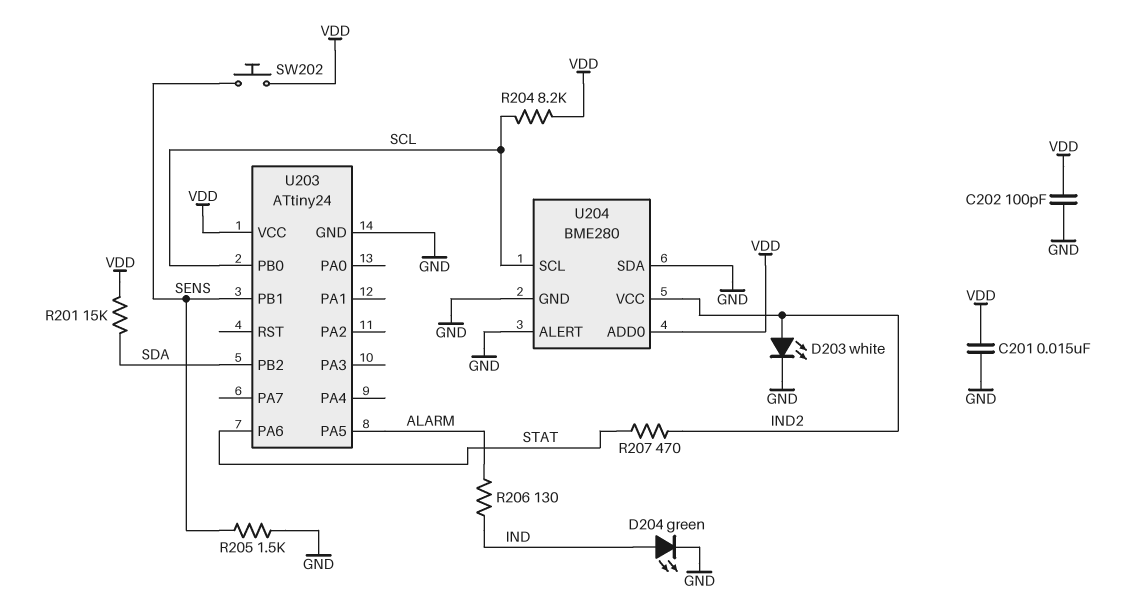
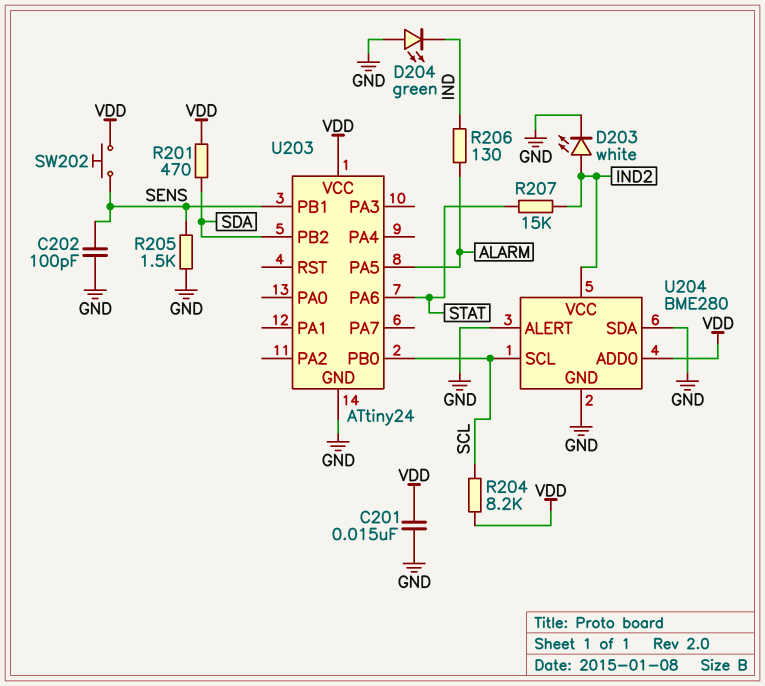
C202: 100pF (GND, VDD) -> 100pF (GND, SENS)
D204: LED green (A IND, K GND) -> LED green (A GND, K IND)
R201: 15k (SDA, VDD) -> 470 (SDA, VDD)
R207: 470 (IND2, STAT) -> 15k (IND2, STAT)

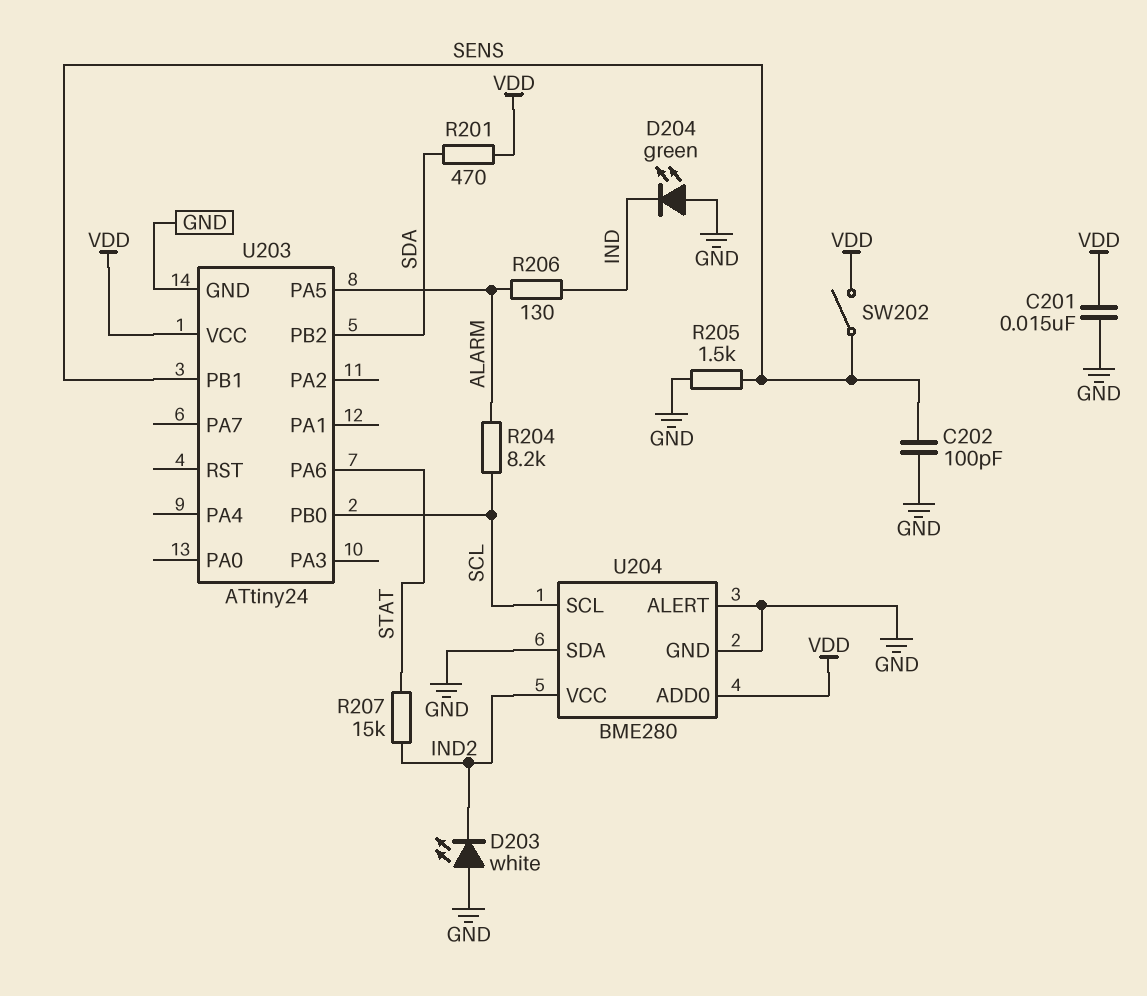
D203: LED white (A IND2, K GND) -> LED white (A GND, K IND2)
R204: 8.2k (SCL, VDD) -> 8.2k (ALARM, SCL)
SW202: button (SENS, VDD) -> switch (SENS, VDD)

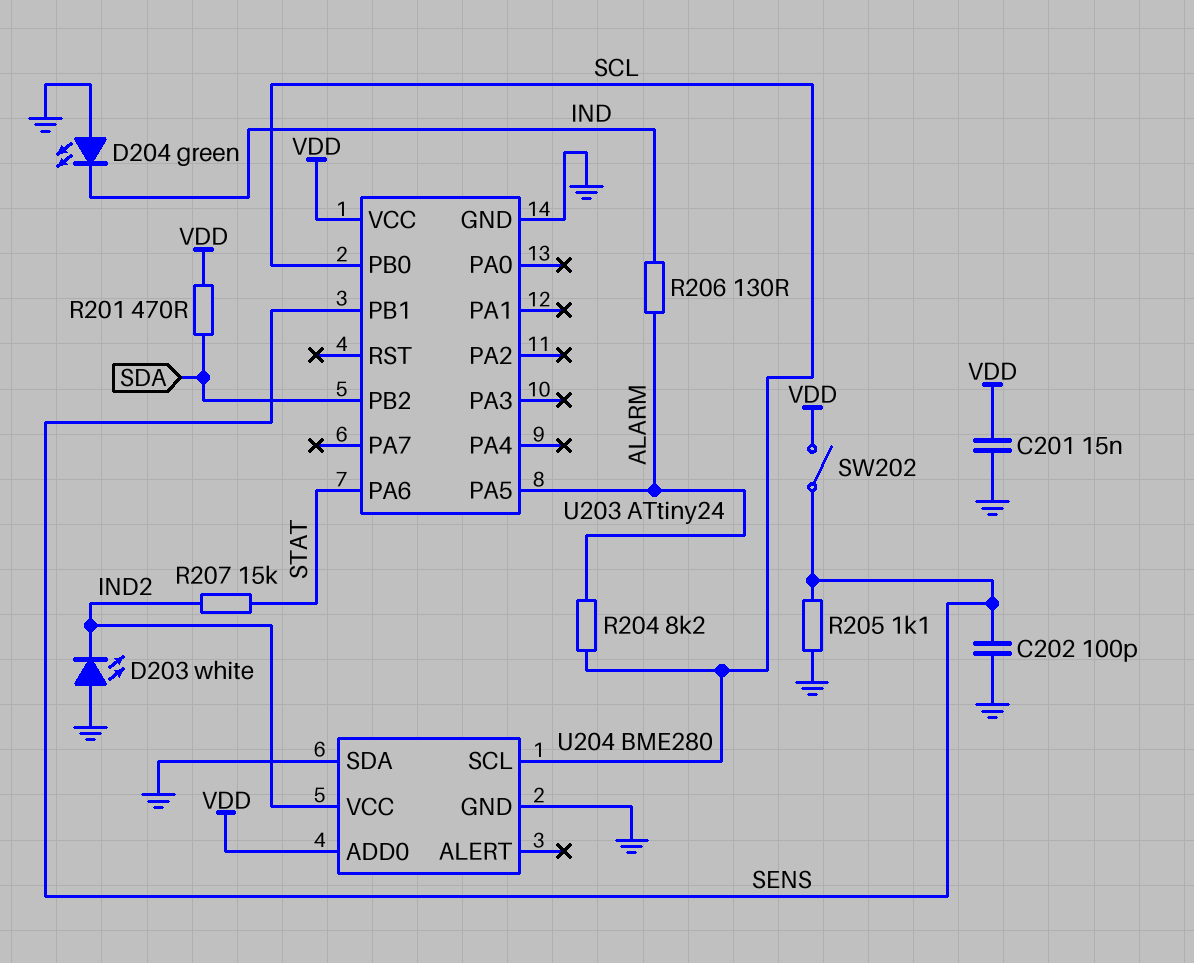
R205: 1.5k (GND, SENS) -> 1.1k (GND, SENS)
U204 pin ALERT: GND -> none

